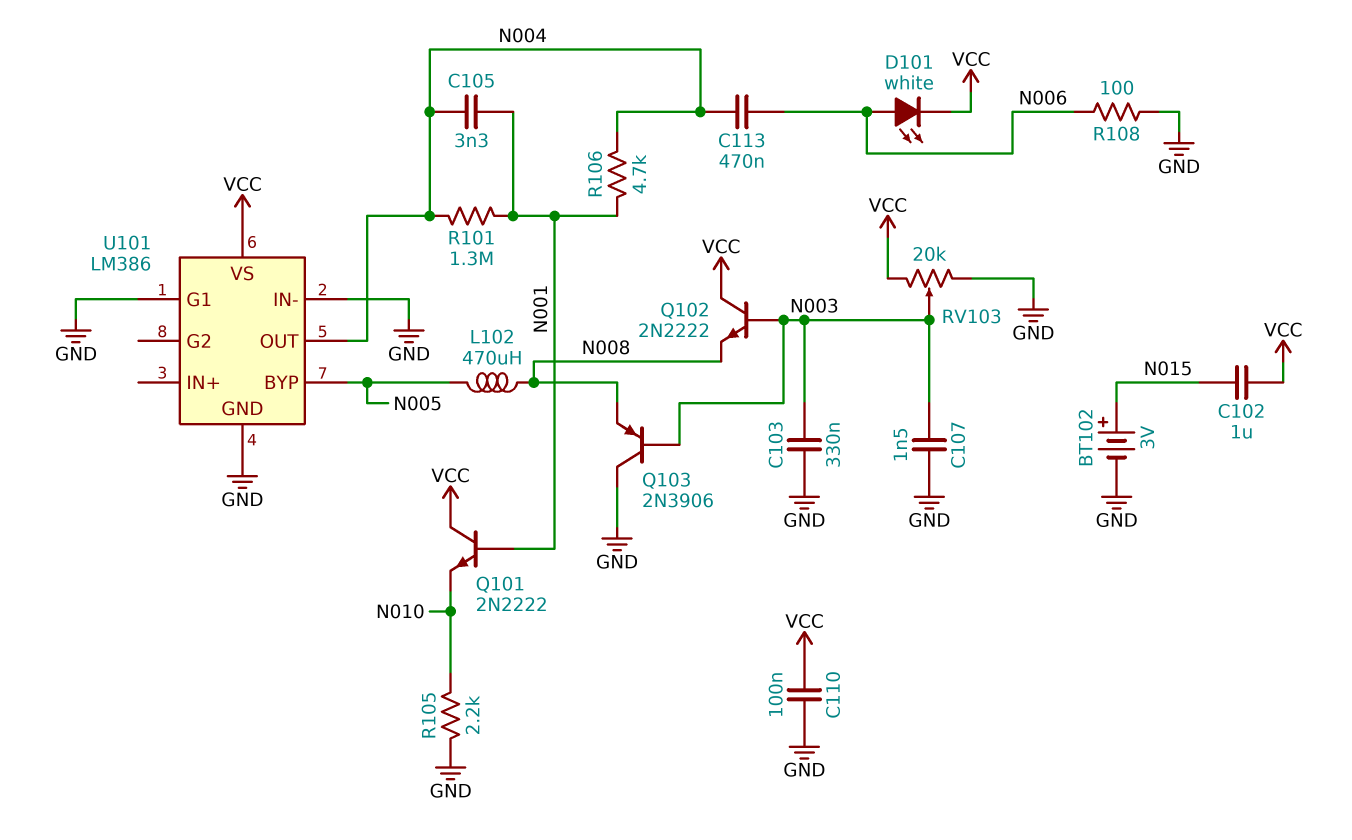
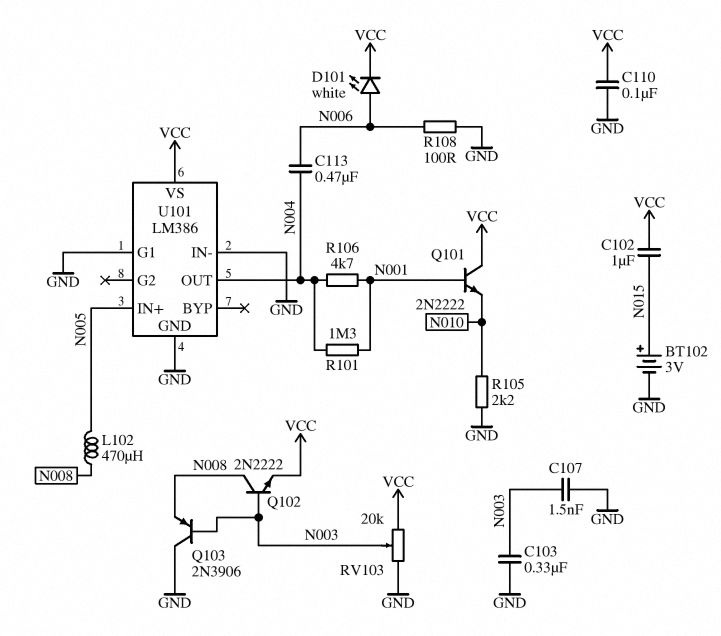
C105: 3.3nF (N001, N004) -> none
Q102: NPN 2N2222 (B N003, C VCC, E N008) -> NPN 2N2222 (B N003, C N008, E VCC)
U101 pin BYP: N005 -> none
U101 pin IN+: none -> N005

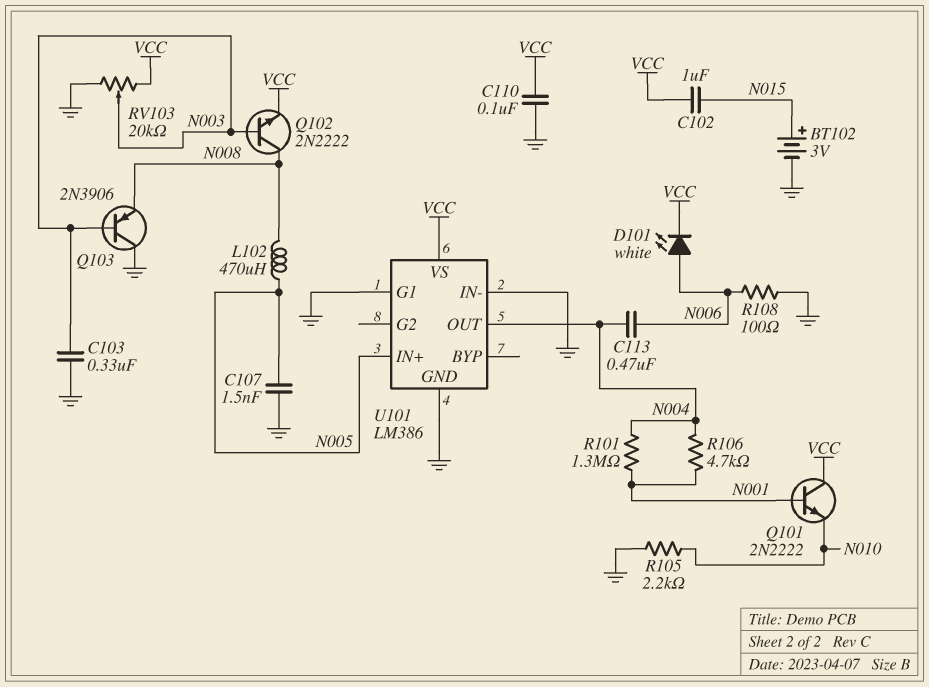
C107: 1.5nF (GND, N003) -> 1.5nF (GND, N005)

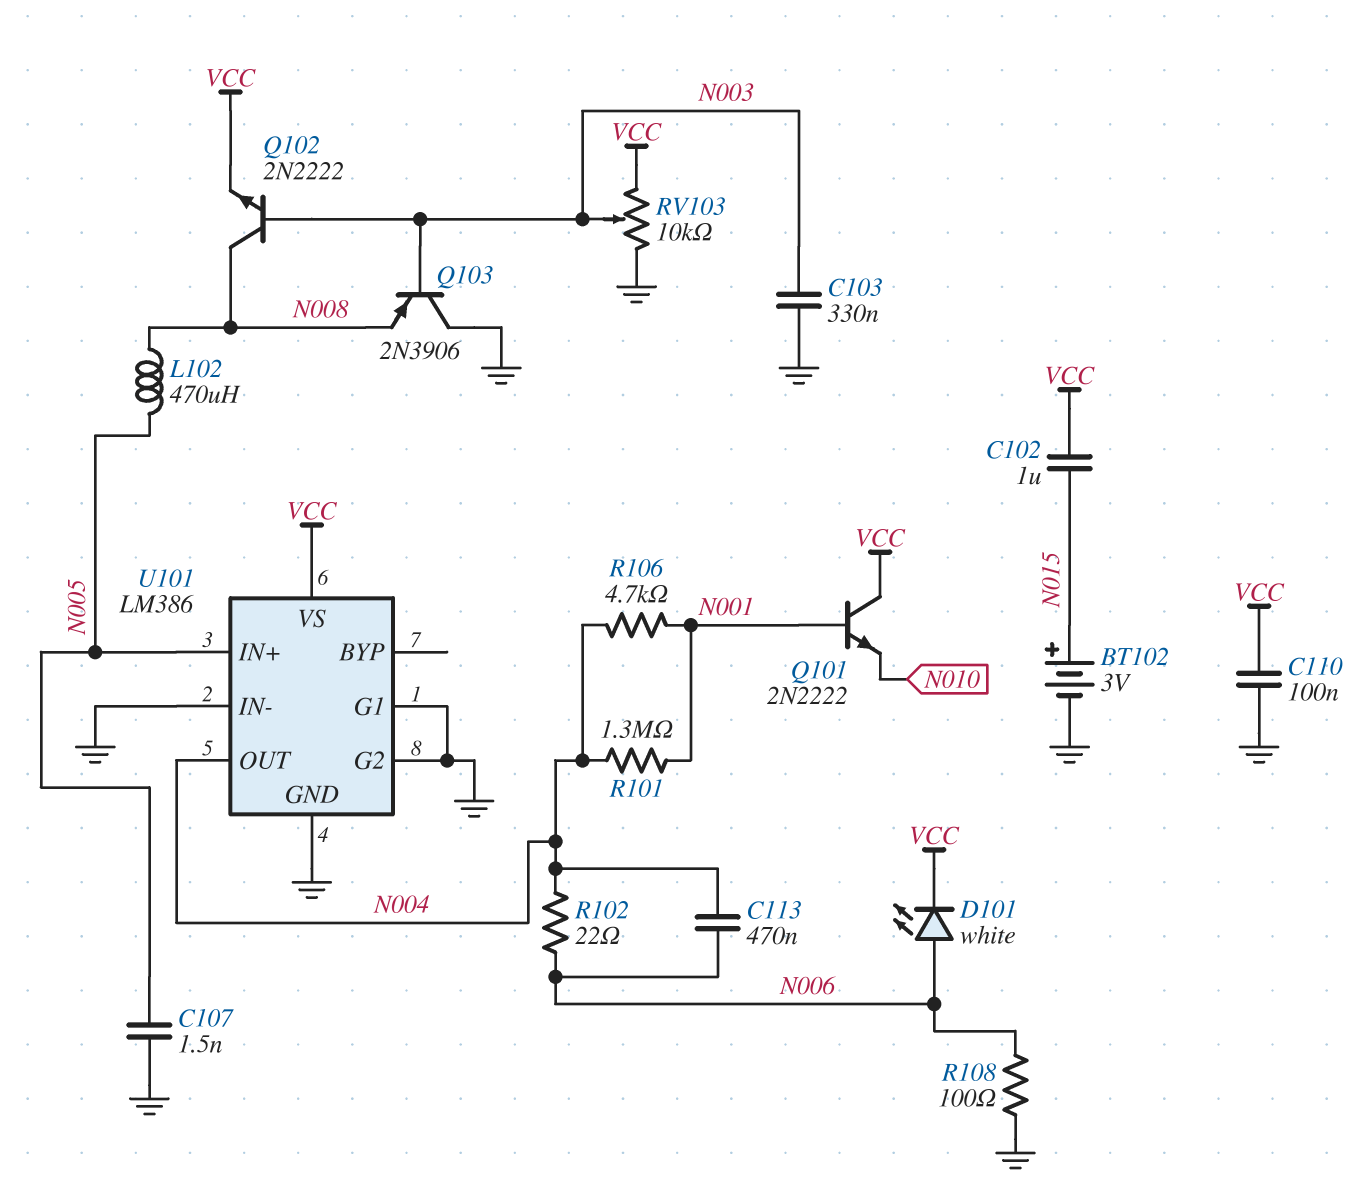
R102: none -> 22 (N004, N006)
R105: 2.2k (GND, N010) -> none
RV103: 20k (GND, VCC, wiper N003) -> 10k (GND, VCC, wiper N003)
U101 pin G2: none -> GND

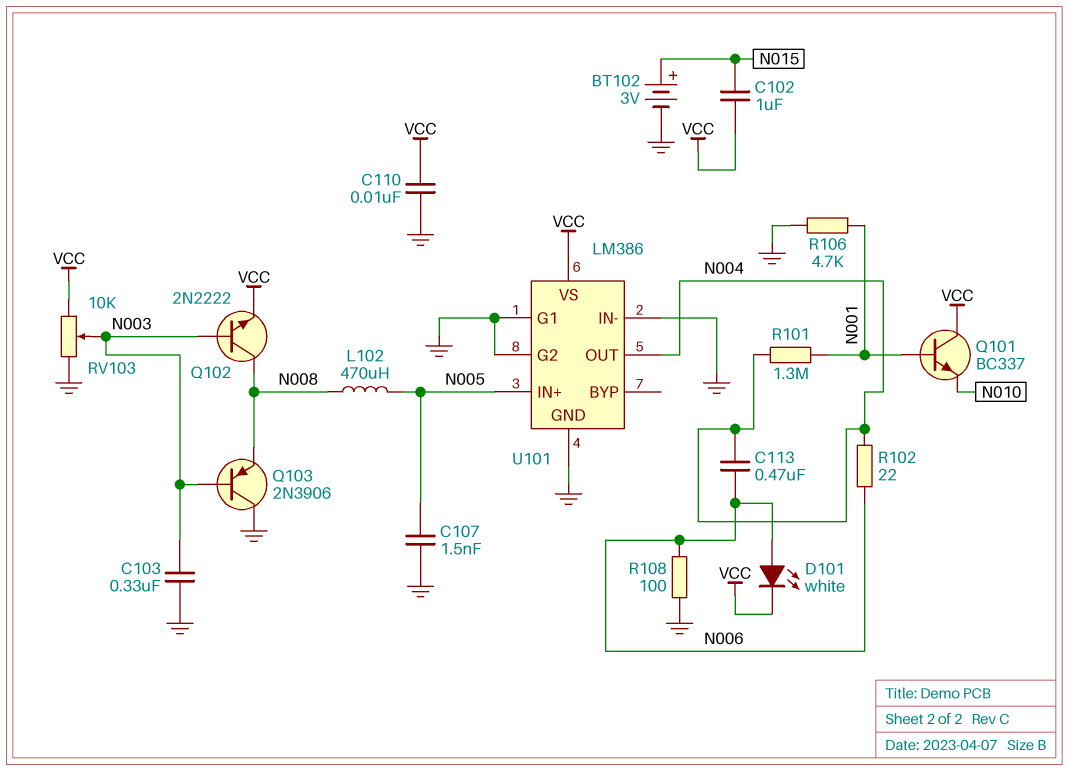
C110: 100nF (GND, VCC) -> 10nF (GND, VCC)
Q101: NPN 2N2222 (B N001, C VCC, E N010) -> NPN BC337 (B N001, C VCC, E N010)
R106: 4.7k (N001, N004) -> 4.7k (GND, N001)

